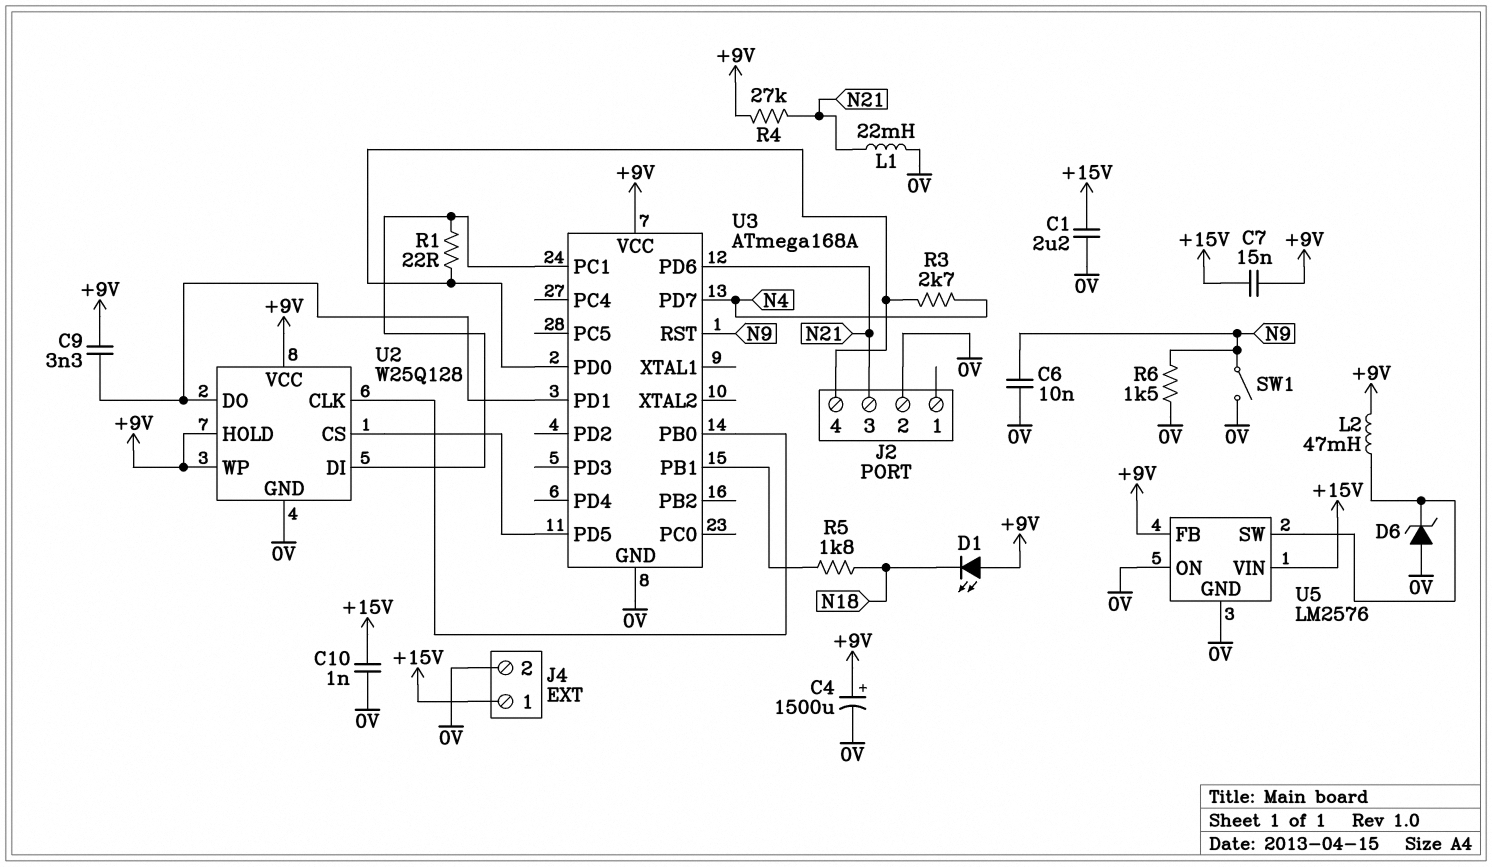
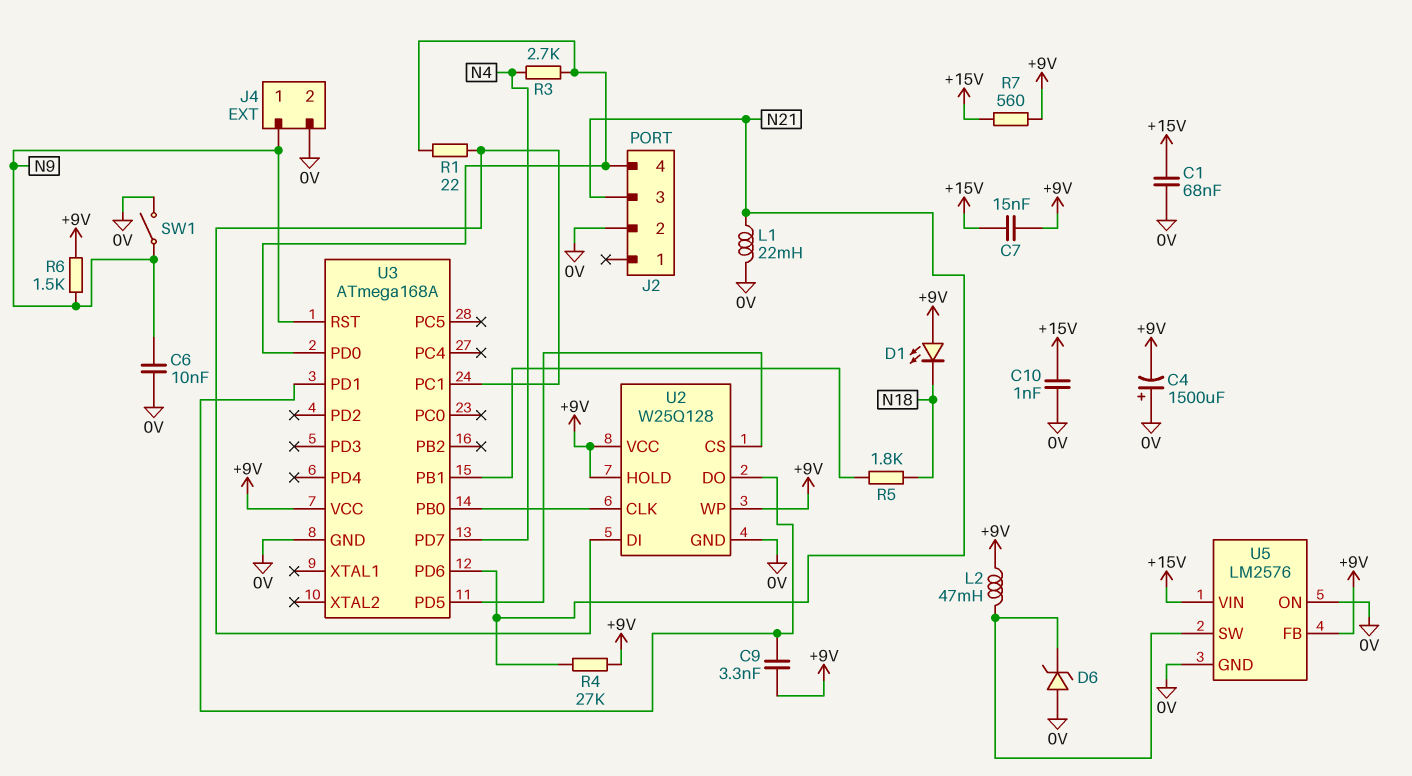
C1: 2.2uF (+15V, 0V) -> 68nF (+15V, 0V)
C4: 1500uF (plus +9V, minus 0V) -> 1500uF (plus 0V, minus +9V)
J4 pin 1: +15V -> N9
R6: 1.5k (0V, N9) -> 1.5k (+9V, N9)
R7: none -> 560 (+9V, +15V)

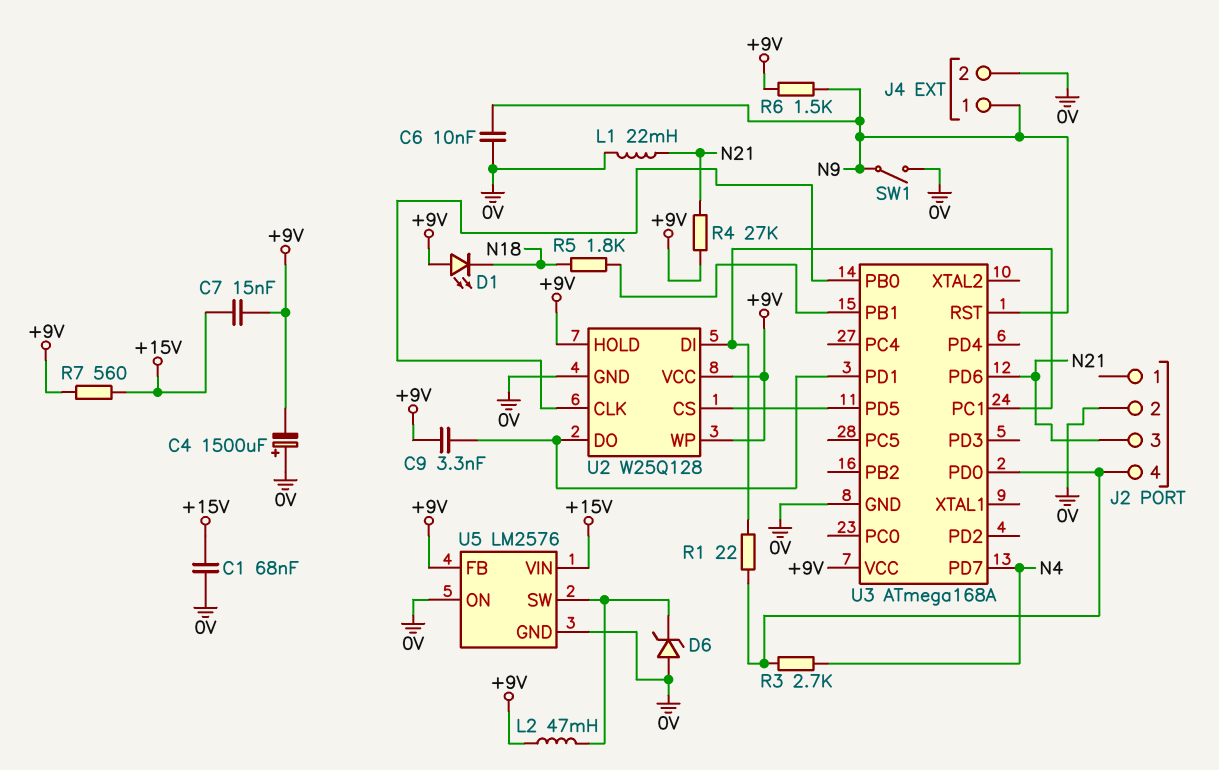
C10: 1nF (+15V, 0V) -> none

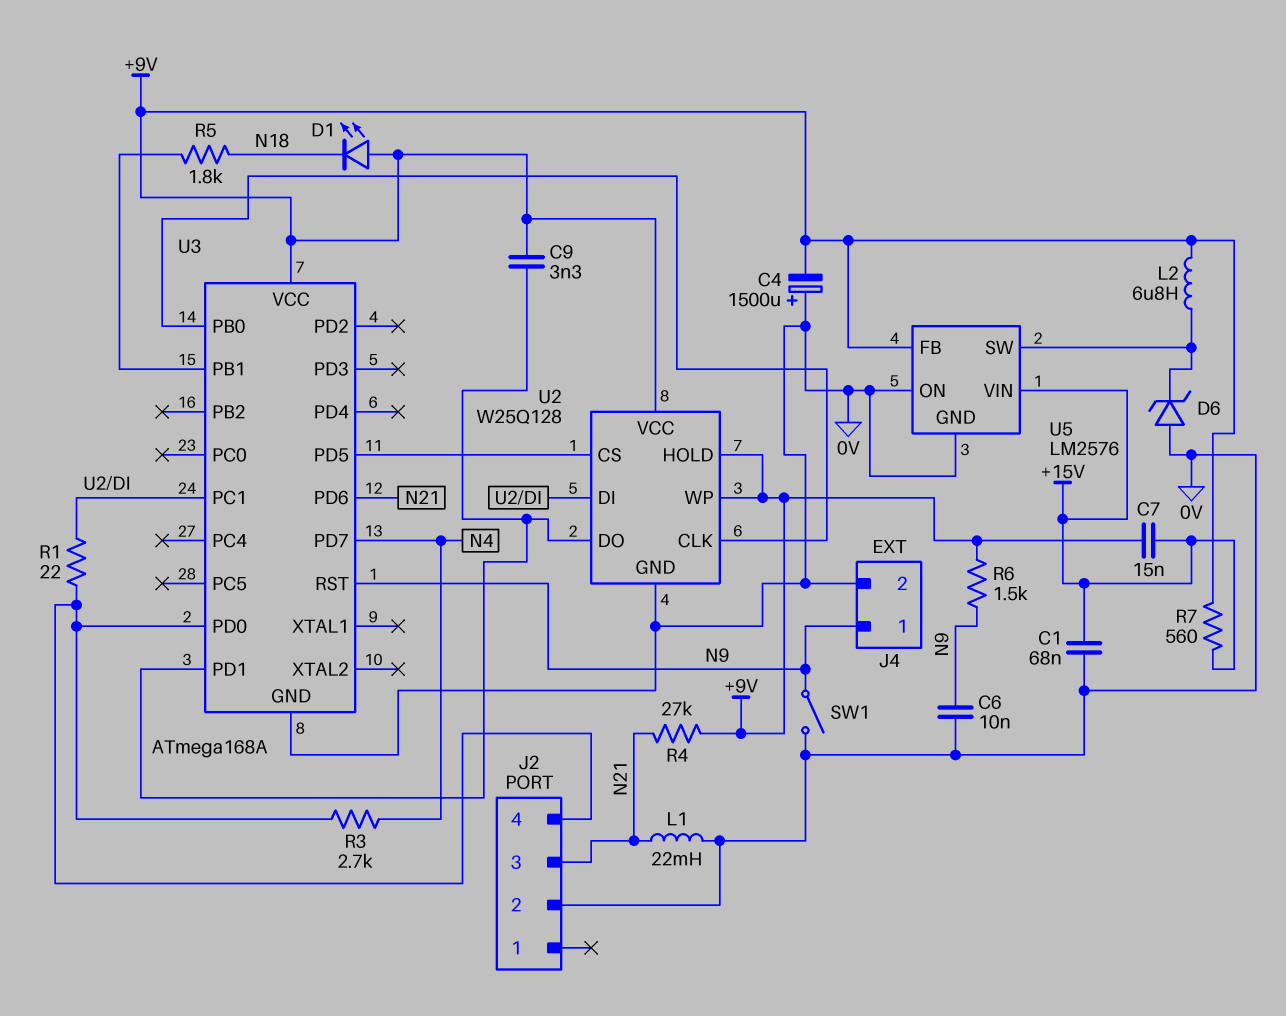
L2: 47mH (+9V, U5/SW) -> 6.8uH (+9V, U5/SW)

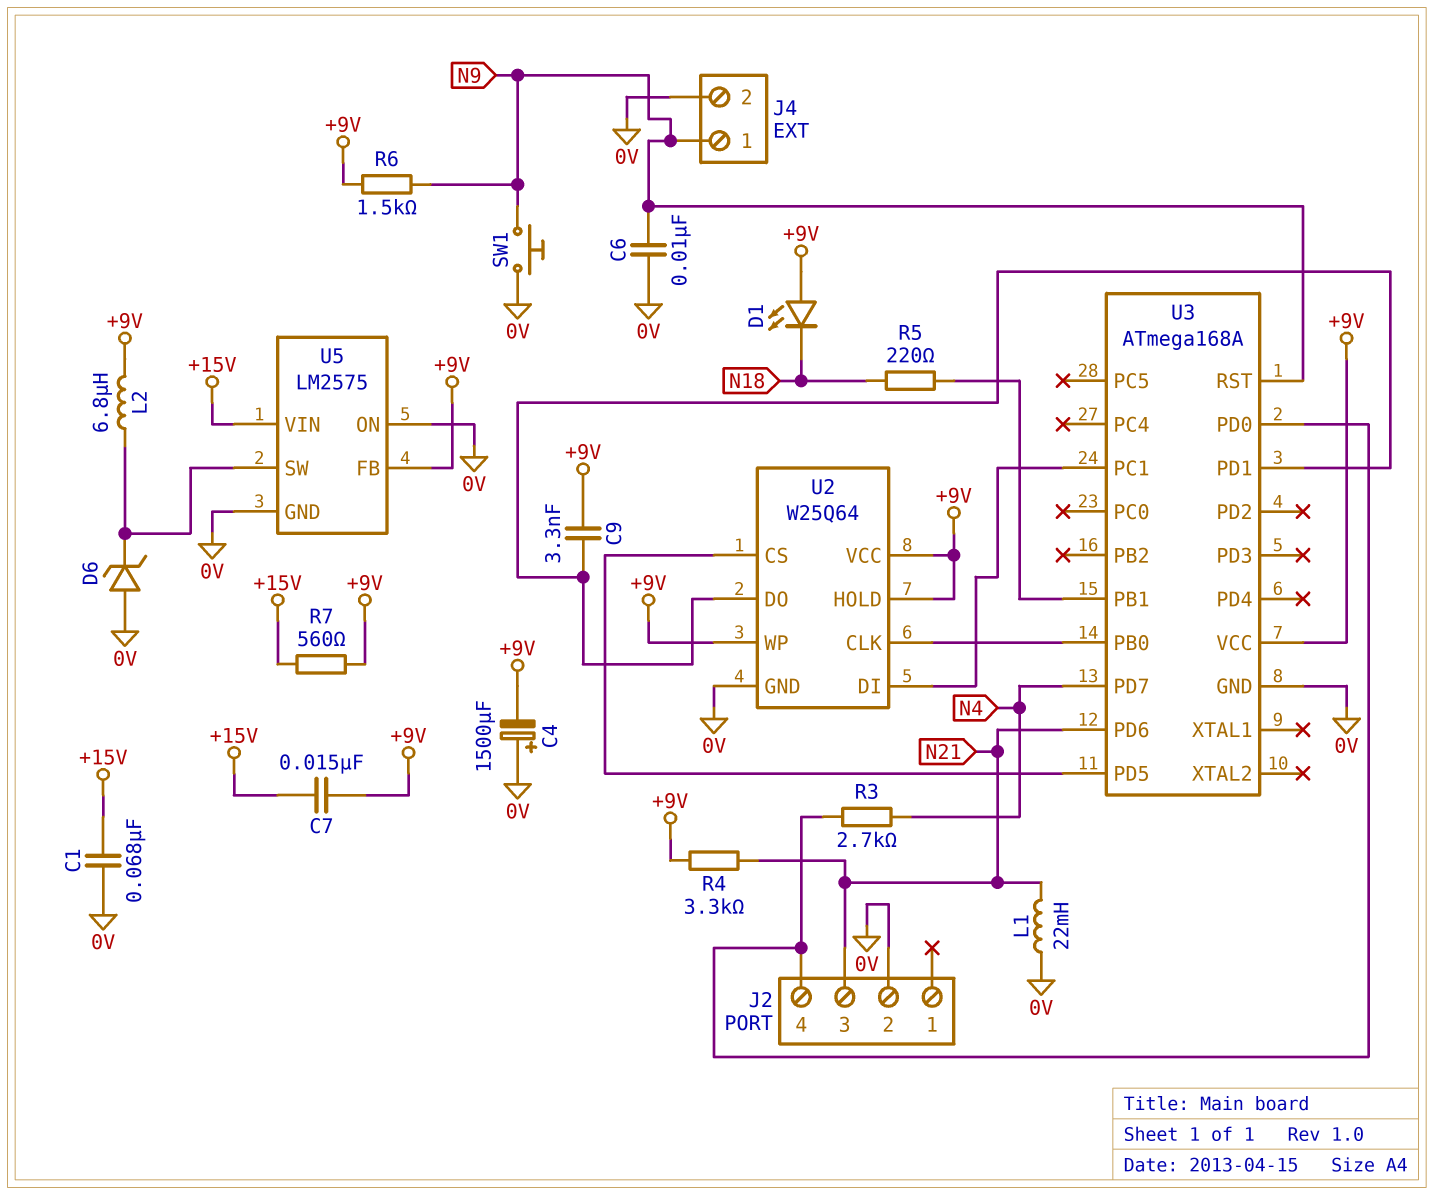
R1: 22 (J2/4, U2/DI) -> none
R4: 27k (+9V, N21) -> 3.3k (+9V, N21)
R5: 1.8k (N18, U3/PB1) -> 220 (N18, U3/PB1)
SW1: switch (0V, N9) -> button (0V, N9)
U2: W25Q128 -> W25Q64
U5: LM2576 -> LM2575

